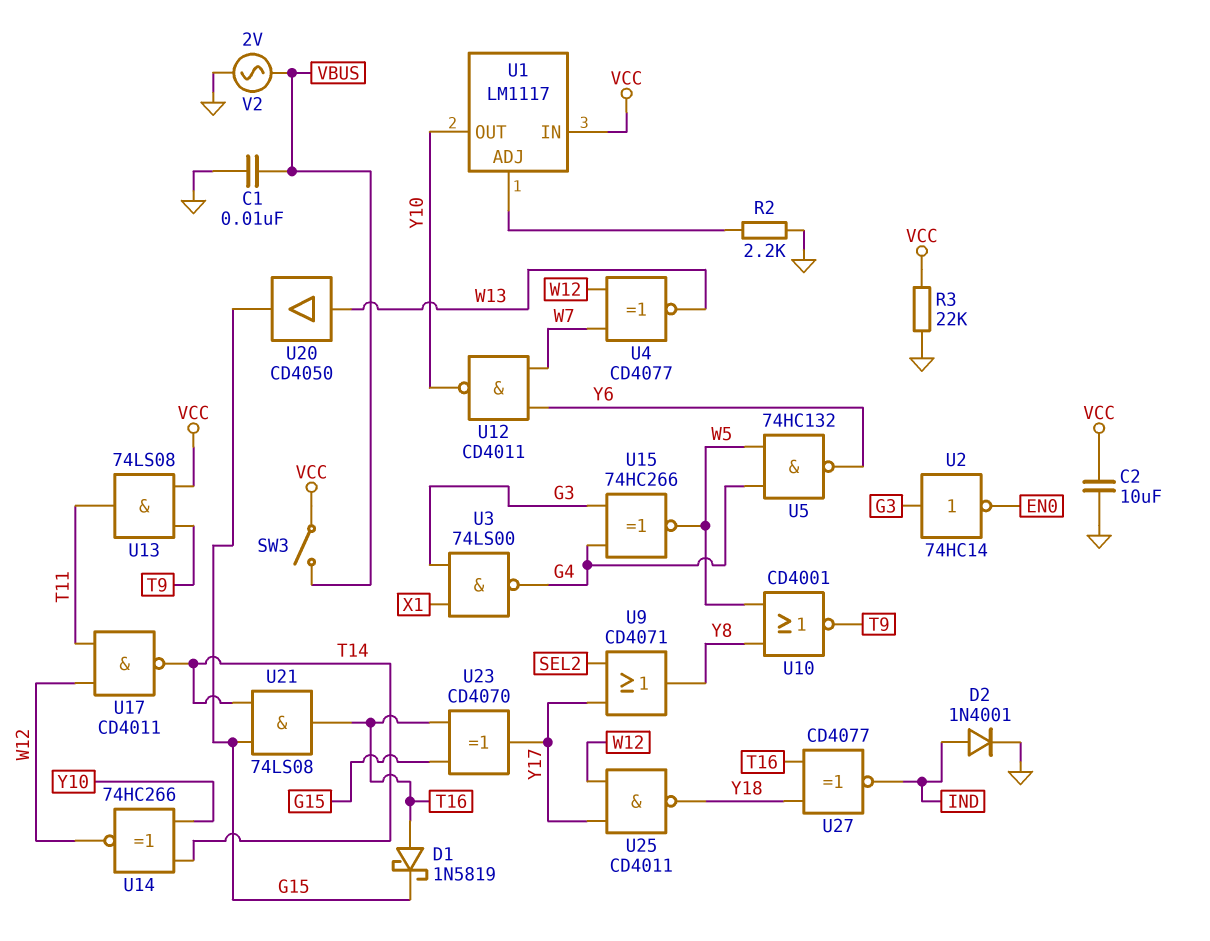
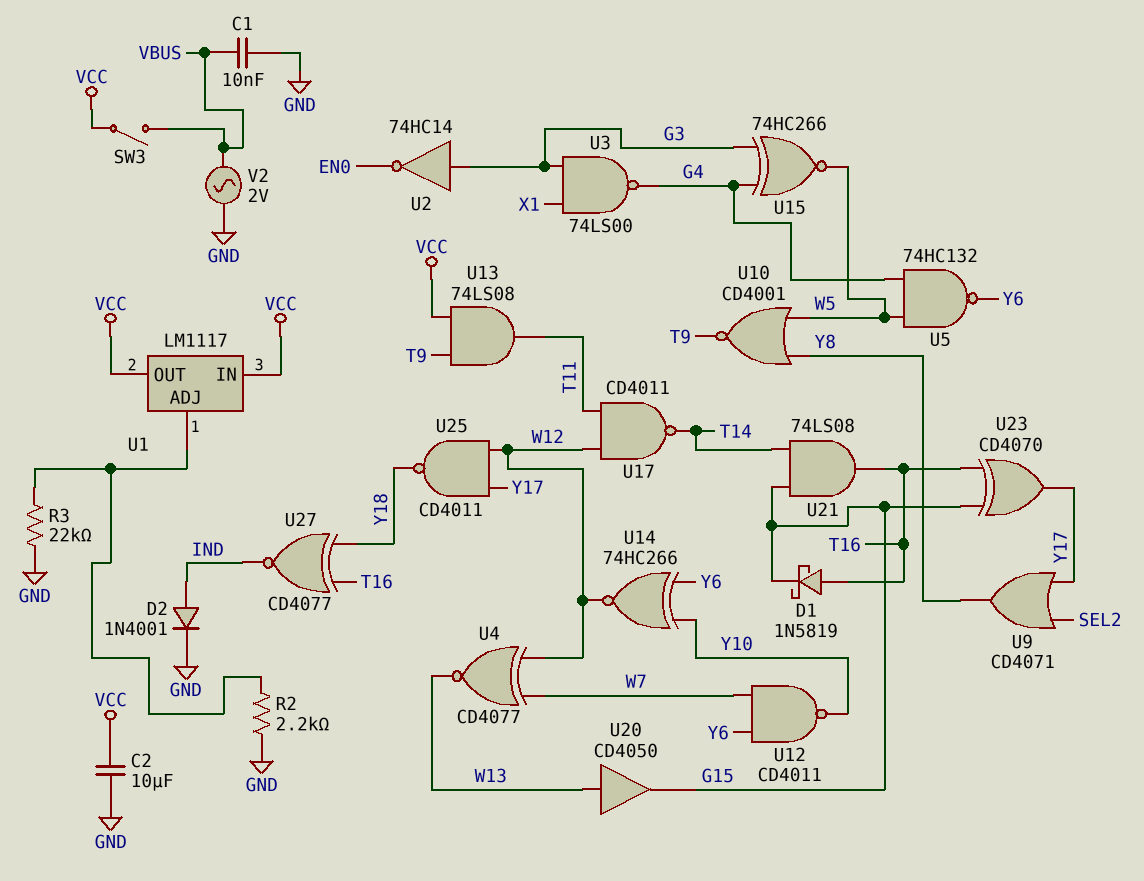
R3: 22k (GND, VCC) -> 22k (GND, U1/ADJ)
U1 pin OUT: Y10 -> VCC
U14: XNOR 74HC266 (in T14, in Y10, out W12) -> XNOR 74HC266 (in Y6, in Y10, out W12)

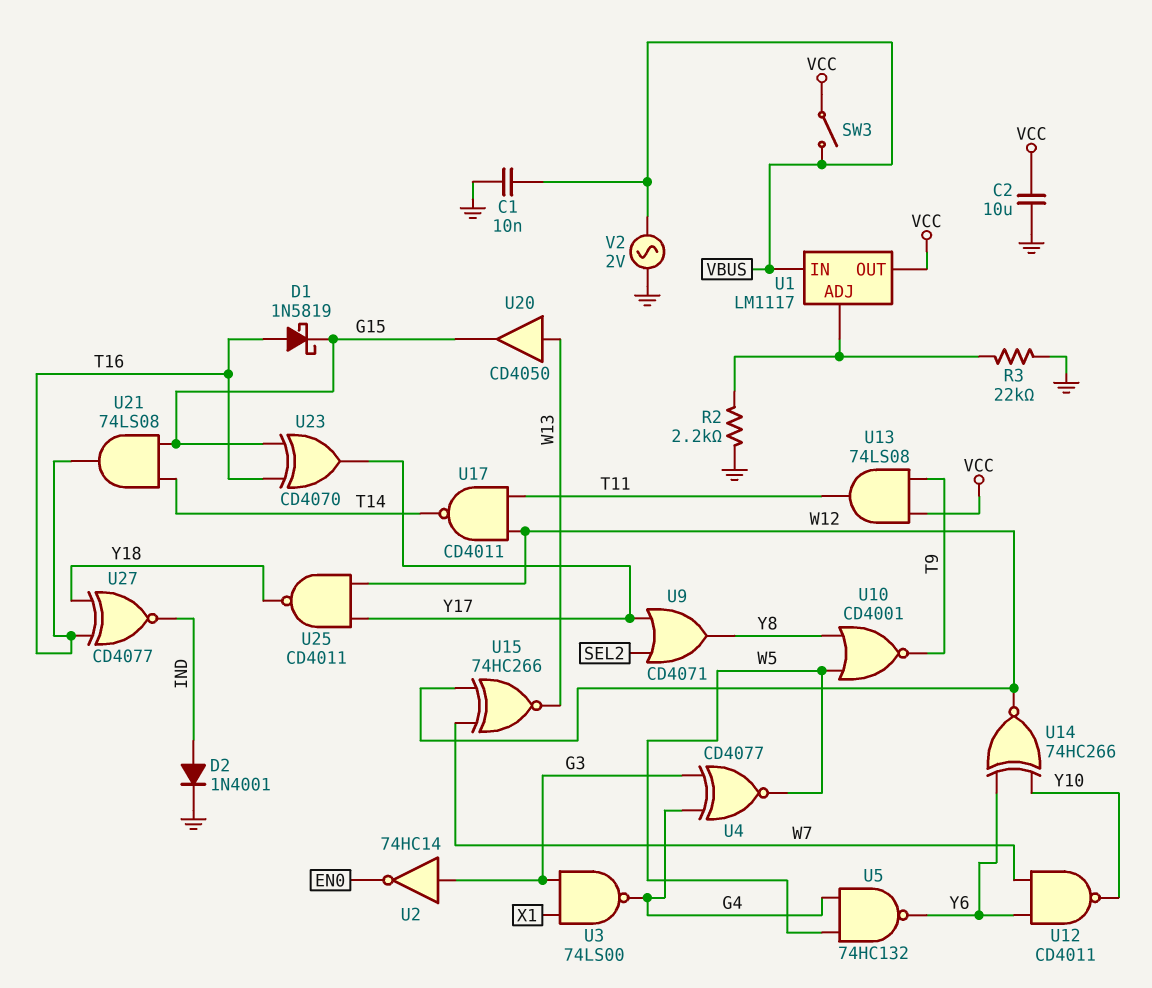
U1 pin IN: VCC -> VBUS
U4: XNOR CD4077 (in W7, in W12, out W13) -> XNOR CD4077 (in G3, in G4, out W5)
U15: XNOR 74HC266 (in G3, in G4, out W5) -> XNOR 74HC266 (in W7, in W12, out W13)

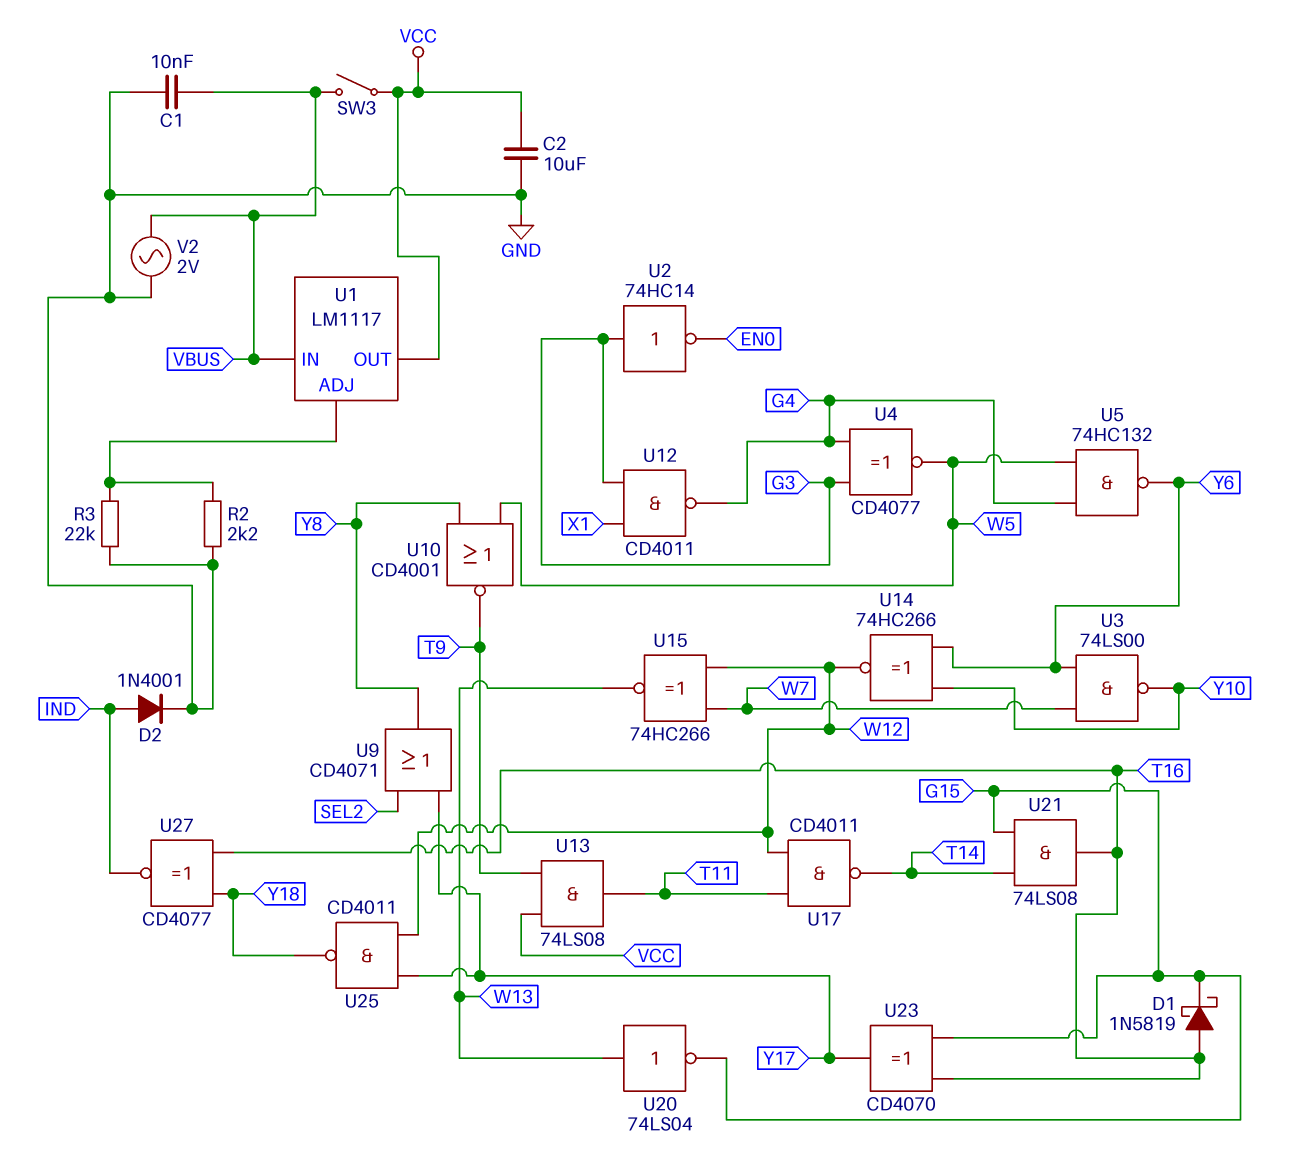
U3: NAND 74LS00 (in G3, in X1, out G4) -> NAND 74LS00 (in W7, in Y6, out Y10)
U12: NAND CD4011 (in W7, in Y6, out Y10) -> NAND CD4011 (in G3, in X1, out G4)
U20: buffer CD4050 (in W13, out G15) -> NOT 74LS04 (in W13, out G15)

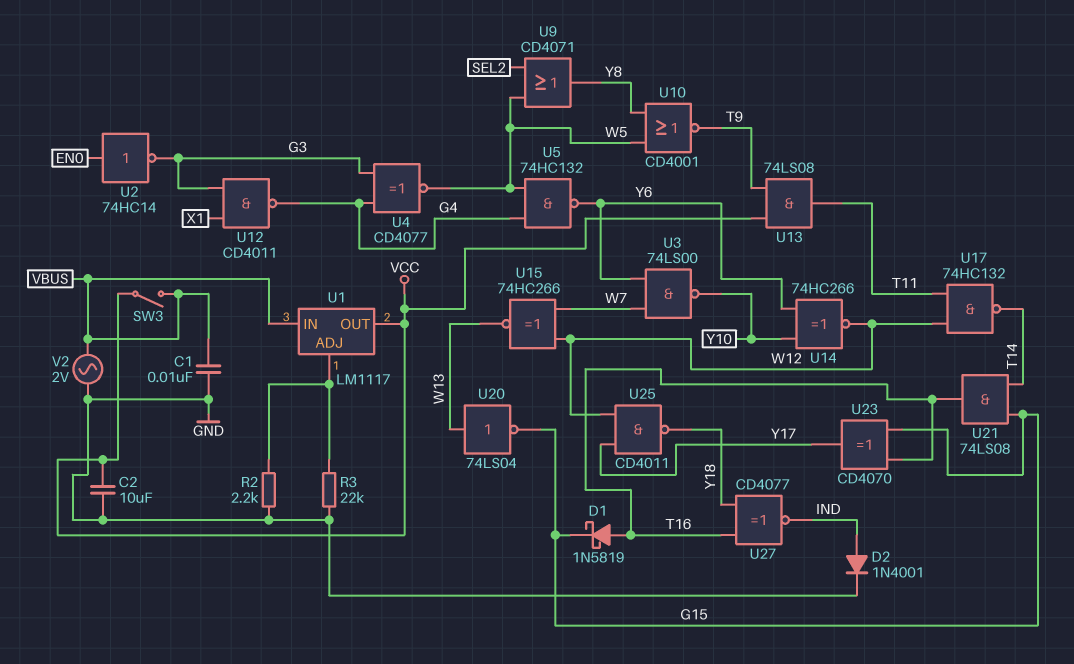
U2: NOT 74HC14 (in G3, out EN0) -> NOT 74HC14 (in EN0, out G3)
U9: OR CD4071 (in SEL2, in Y17, out Y8) -> OR CD4071 (in SEL2, in W5, out Y8)
U17: NAND CD4011 (in T11, in W12, out T14) -> NAND 74HC132 (in T11, in W12, out T14)

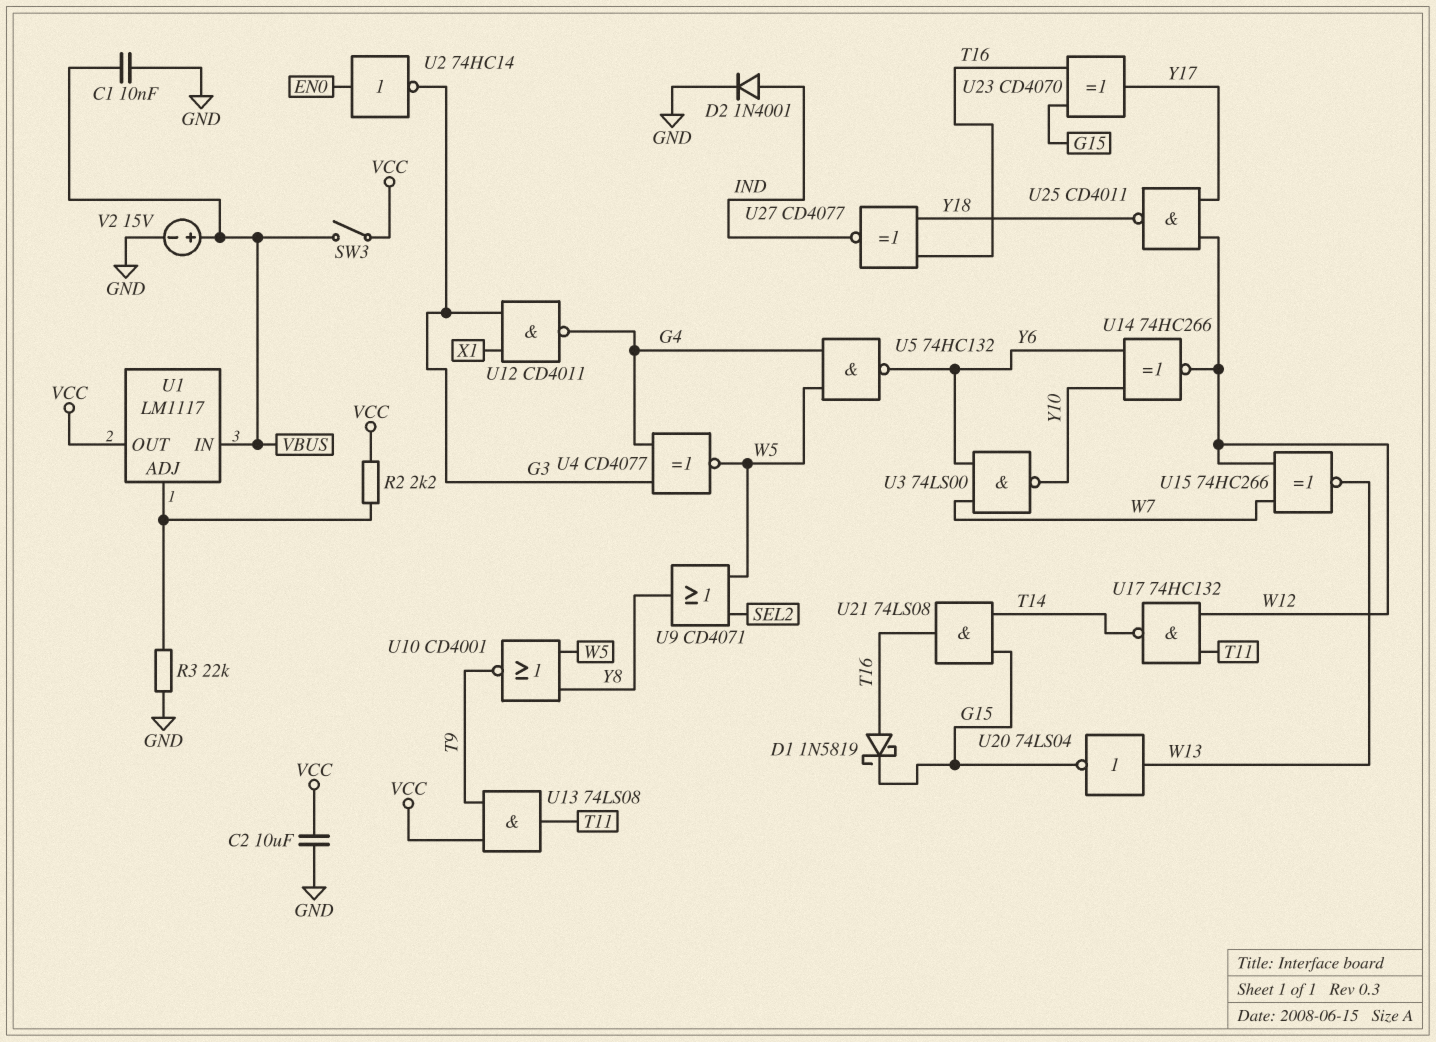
R2: 2.2k (GND, U1/ADJ) -> 2.2k (U1/ADJ, VCC)
V2: AC 2V (GND, VBUS) -> 15V (plus VBUS, minus GND)

